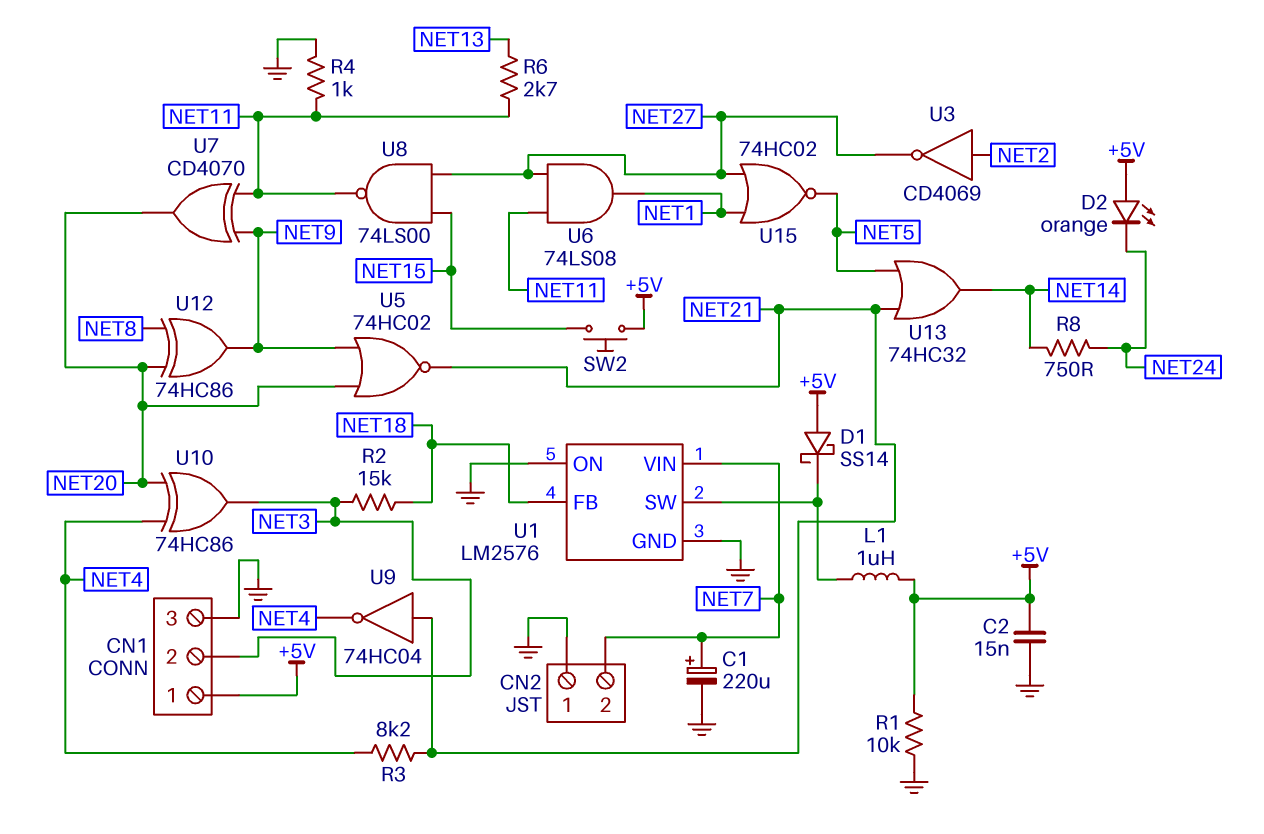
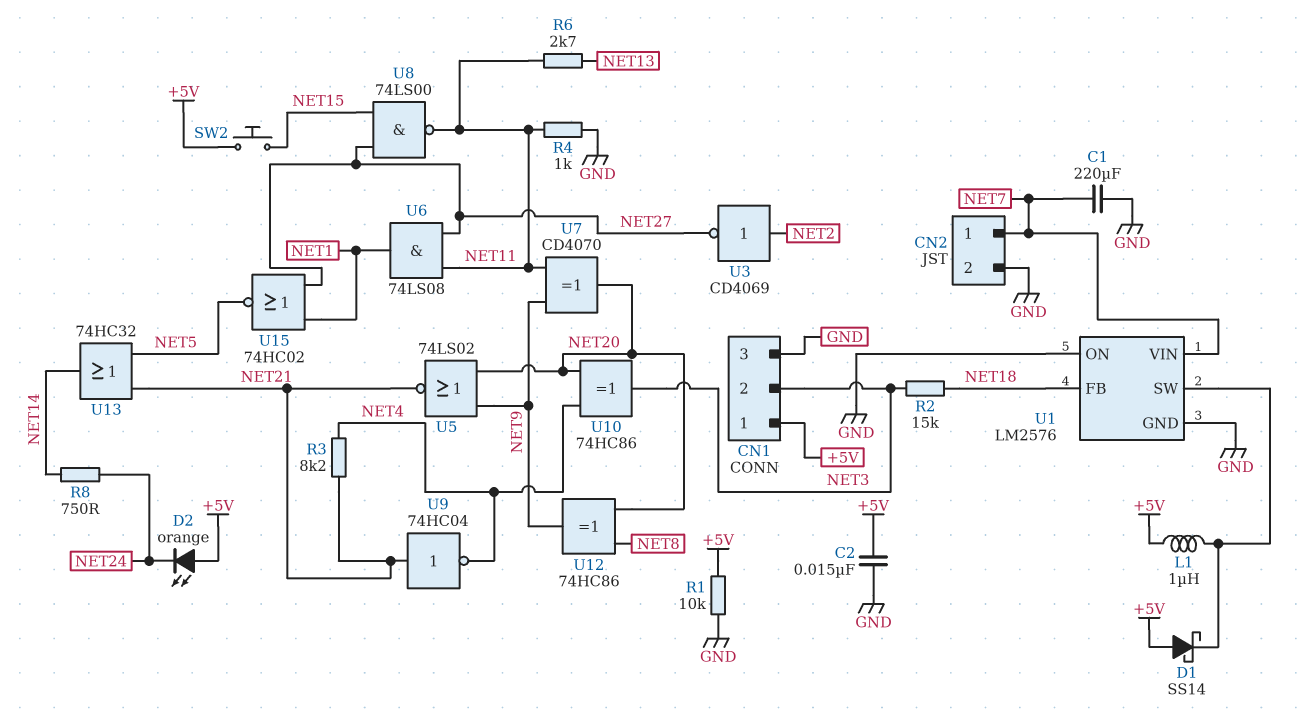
C1: 220uF (plus NET7, minus GND) -> 220uF (GND, NET7)
CN2 pin 1: GND -> NET7
CN2 pin 2: NET7 -> GND
U5: NOR 74HC02 (in NET9, in NET20, out NET21) -> NOR 74LS02 (in NET9, in NET20, out NET21)

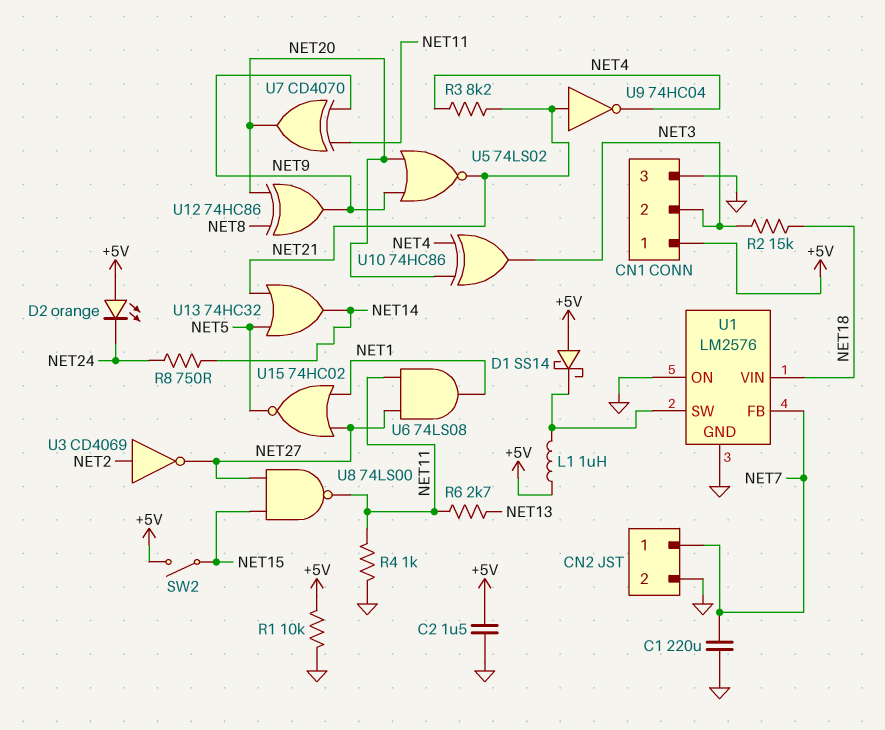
C2: 15nF (+5V, GND) -> 1.5uF (+5V, GND)
SW2: button (+5V, NET15) -> switch (+5V, NET15)
U1 pin FB: NET18 -> NET7
U1 pin VIN: NET7 -> NET18

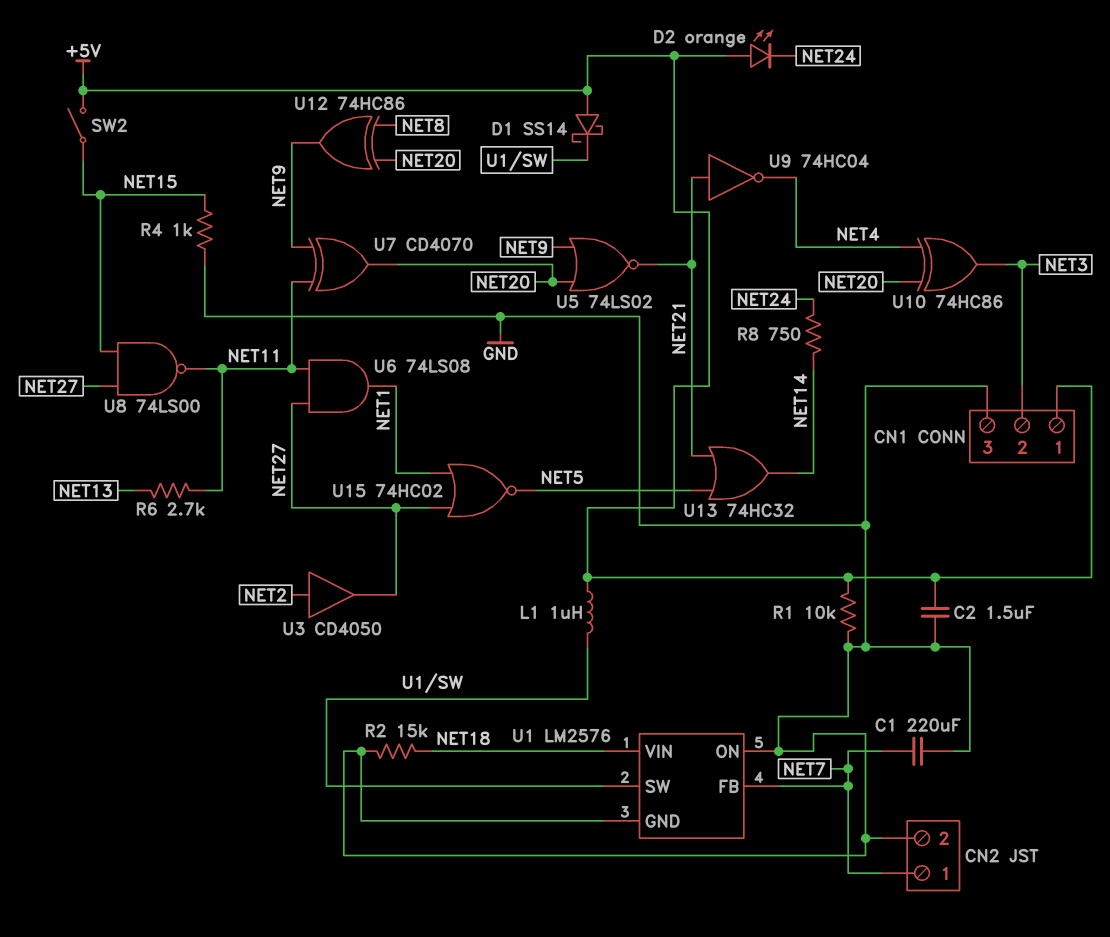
R2: 15k (NET3, NET18) -> 15k (GND, NET18)
R3: 8.2k (NET4, NET21) -> none
R4: 1k (GND, NET11) -> 1k (GND, NET15)
U3: NOT CD4069 (in NET2, out NET27) -> buffer CD4050 (in NET2, out NET27)

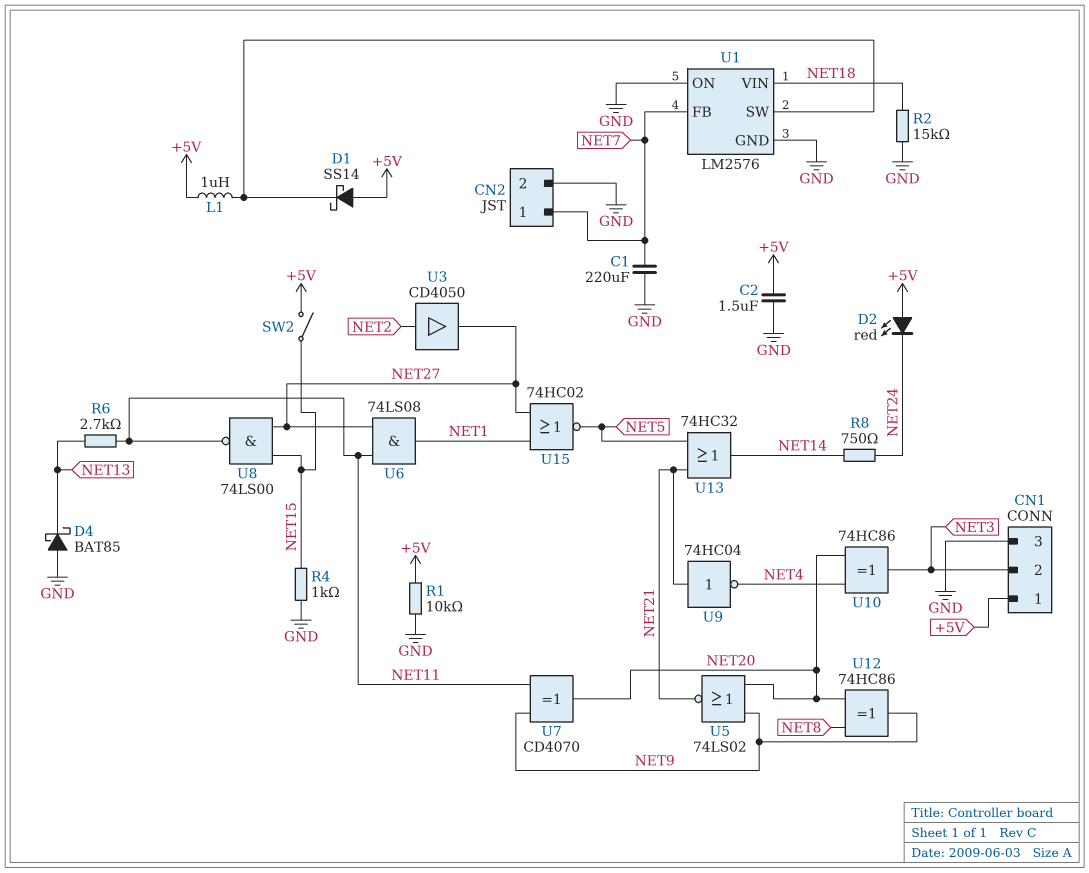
D2: LED orange (A +5V, K NET24) -> LED red (A +5V, K NET24)
D4: none -> schottky BAT85 (A GND, K NET13)

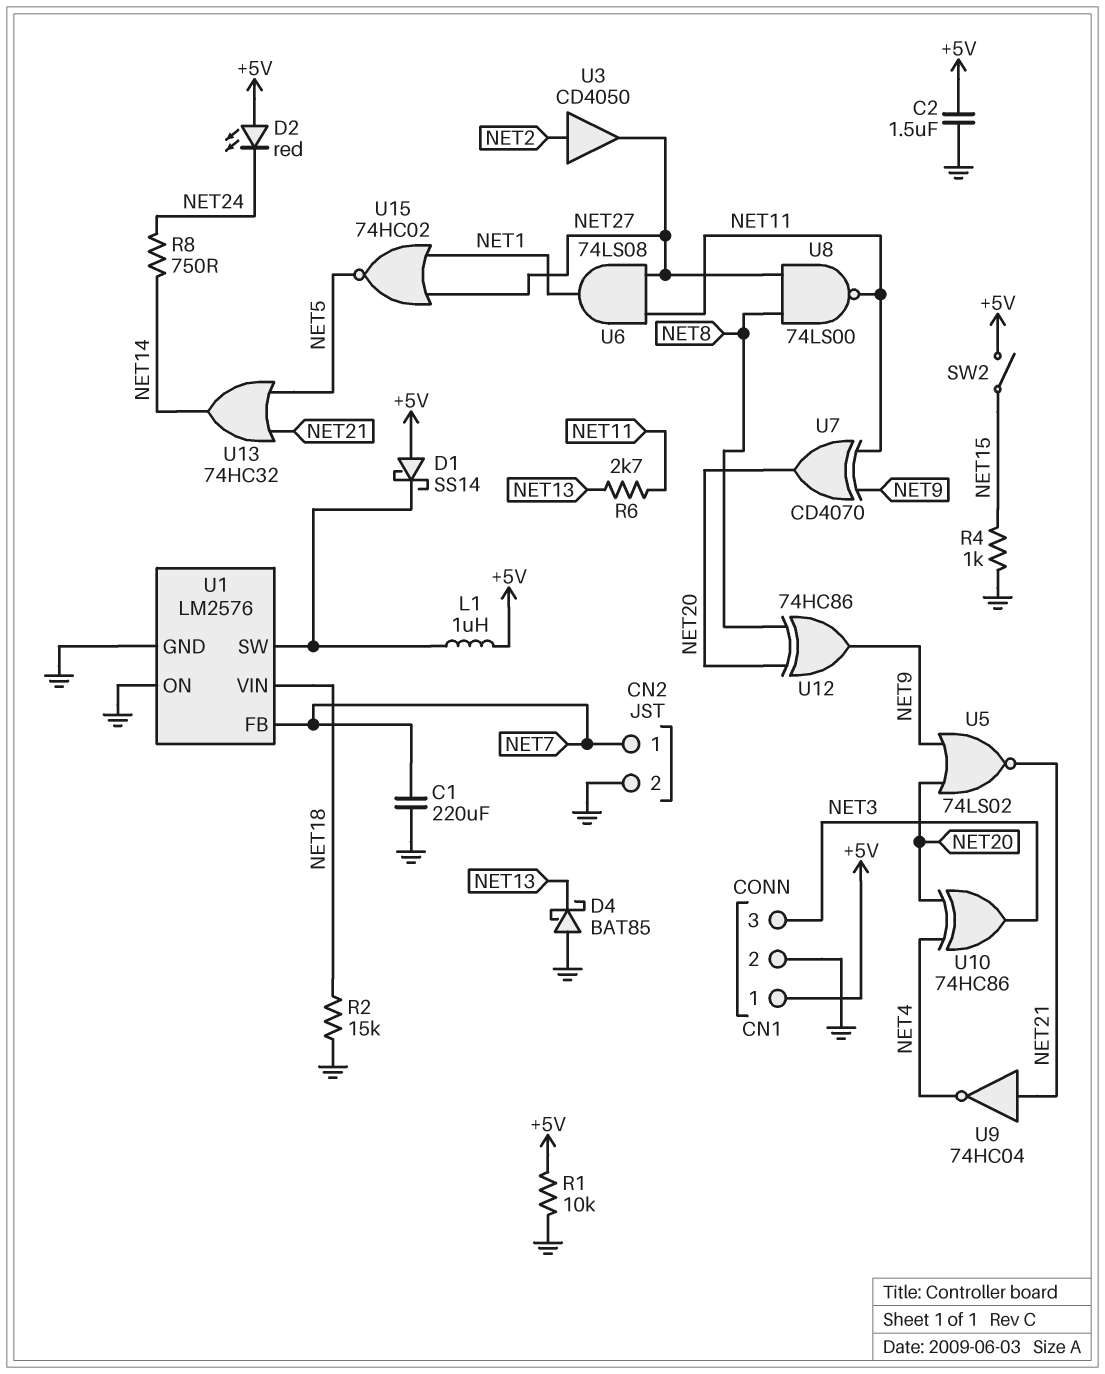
CN1 pin 2: NET3 -> GND
CN1 pin 3: GND -> NET3
U8: NAND 74LS00 (in NET15, in NET27, out NET11) -> NAND 74LS00 (in NET8, in NET27, out NET11)

